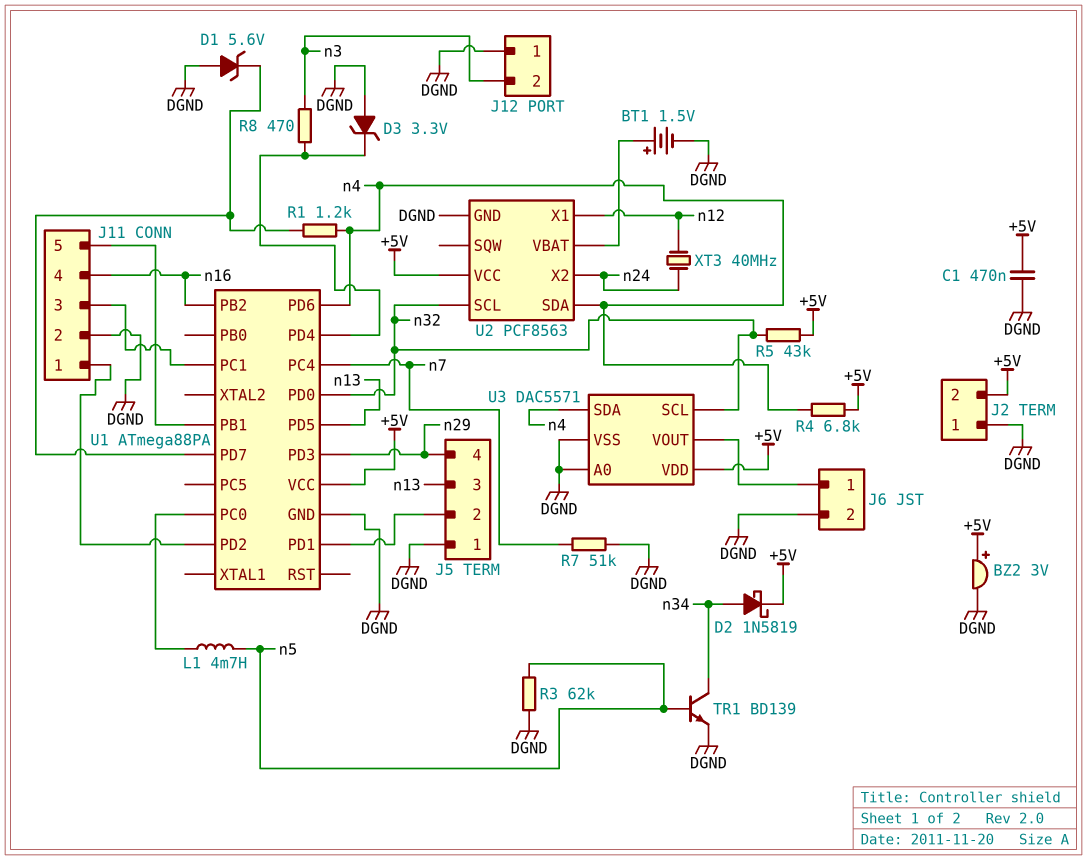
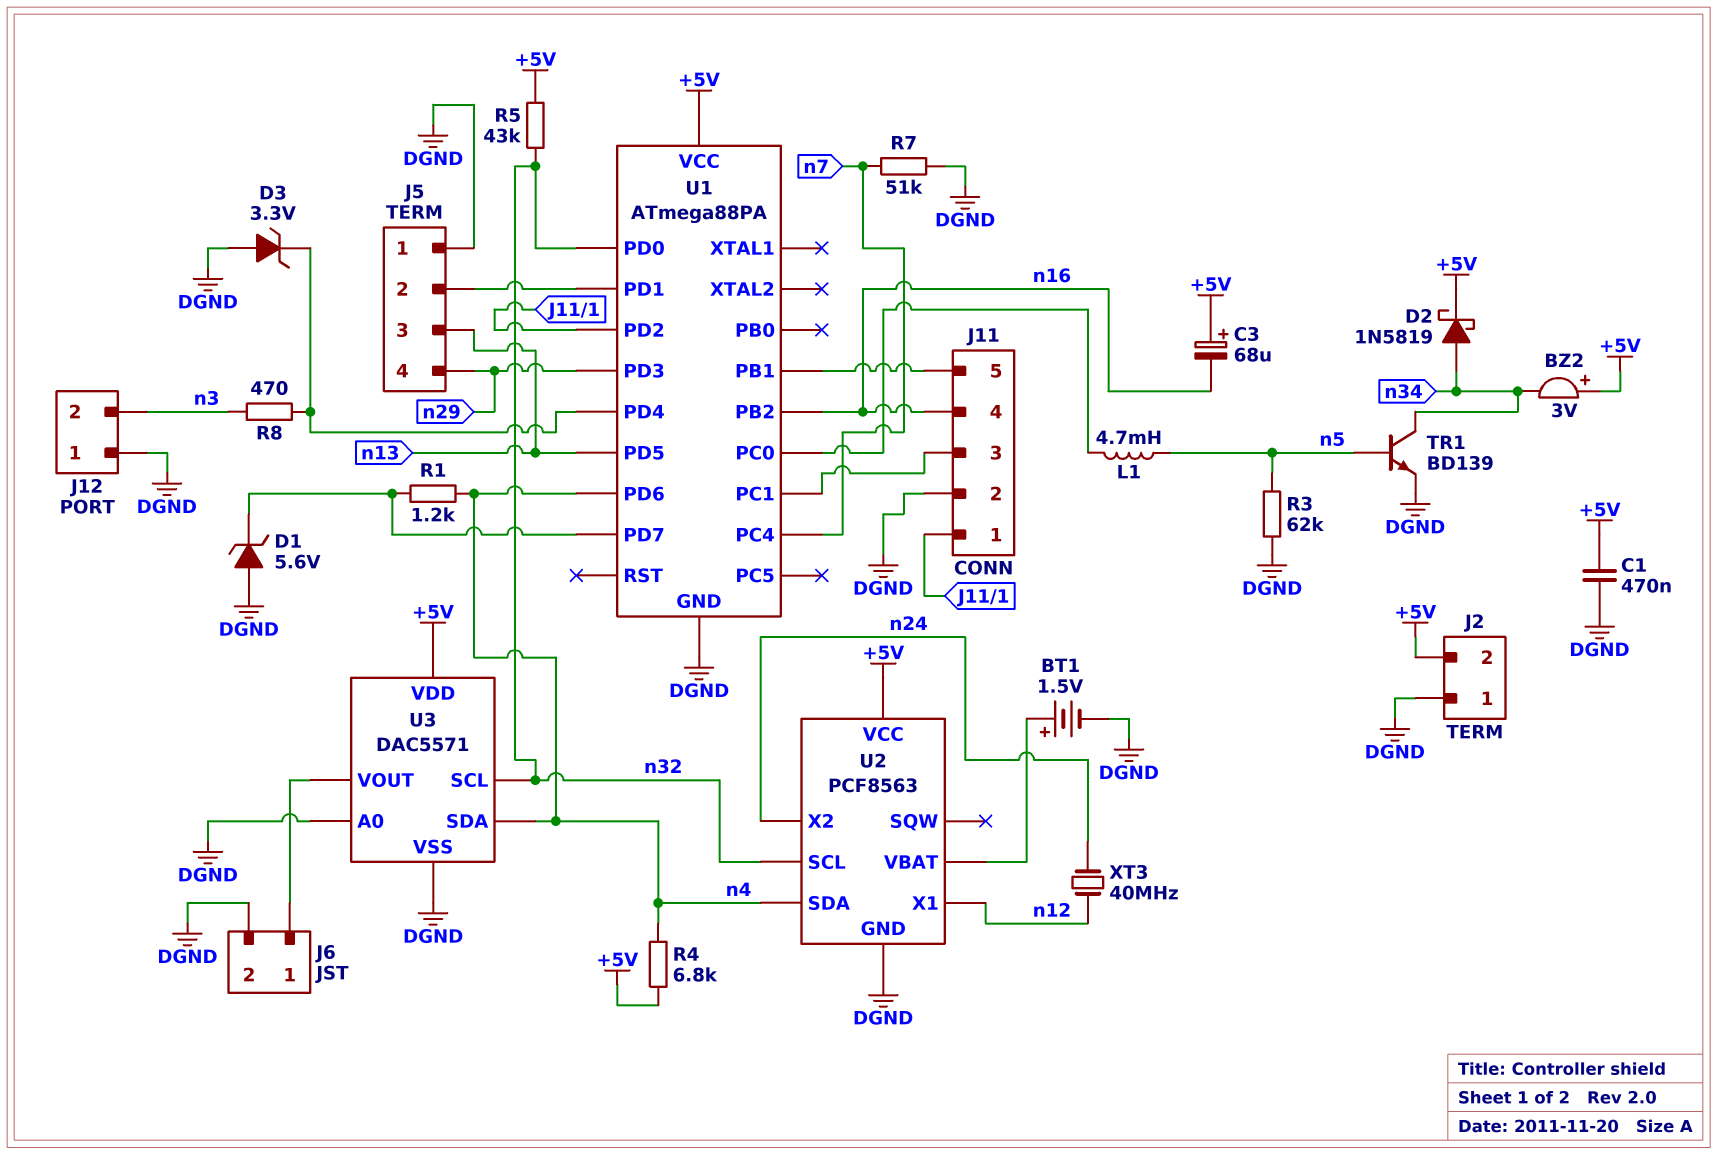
BZ2: buzzer 3V (plus +5V, minus DGND) -> buzzer 3V (plus +5V, minus n34)
C3: none -> 68uF (plus +5V, minus n16)

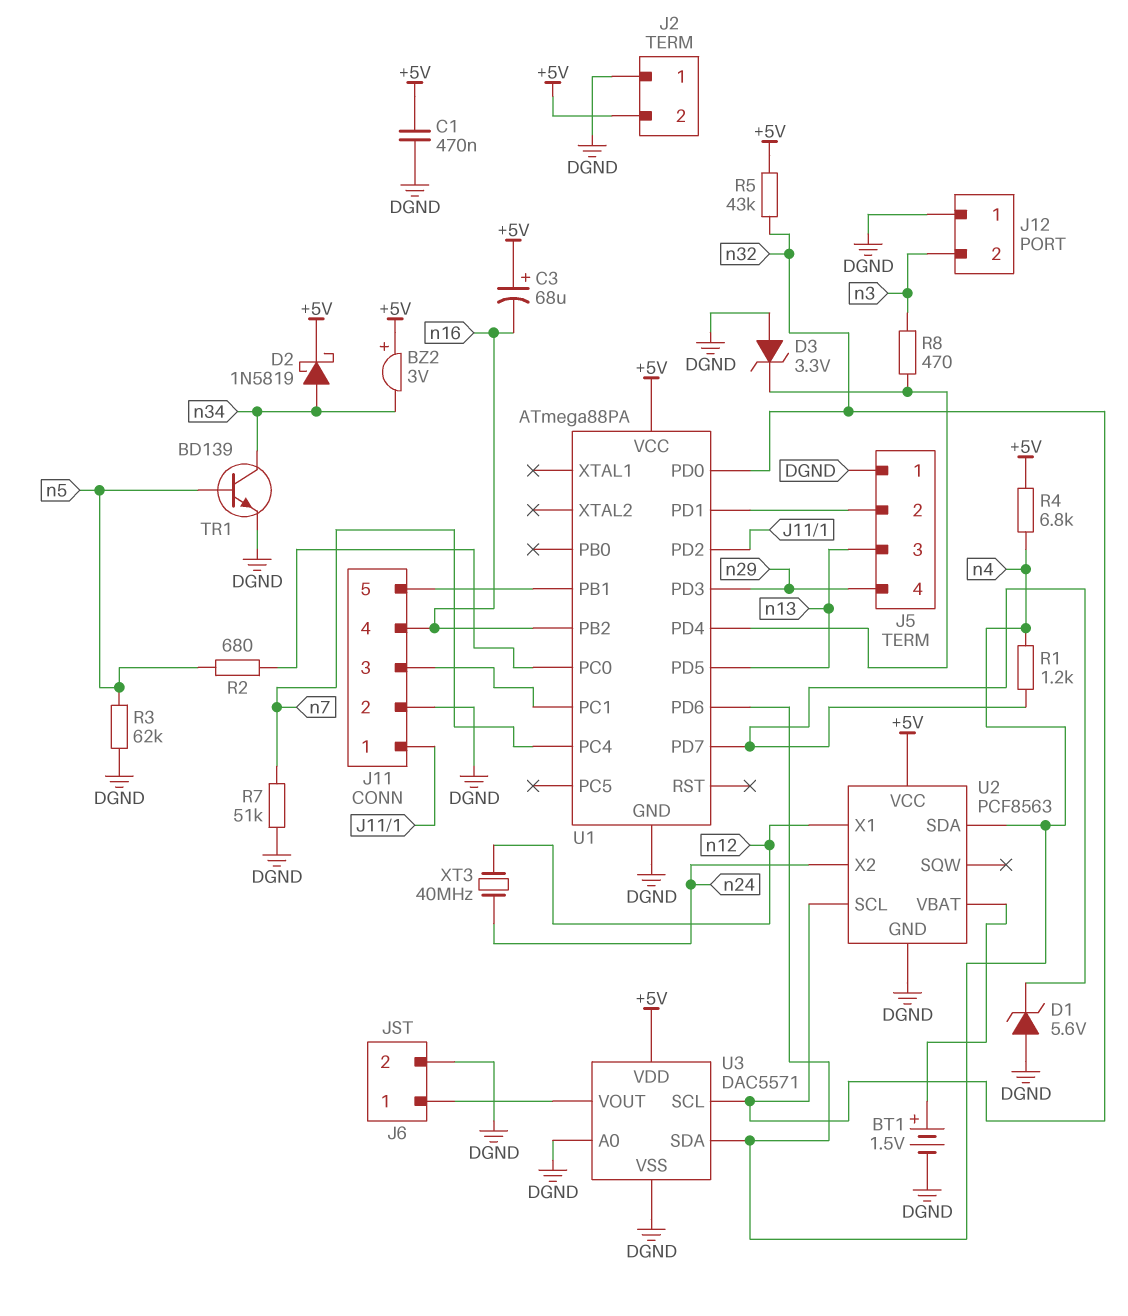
L1: 4.7mH (U1/PC0, n5) -> none
R2: none -> 680 (U1/PC0, n5)

